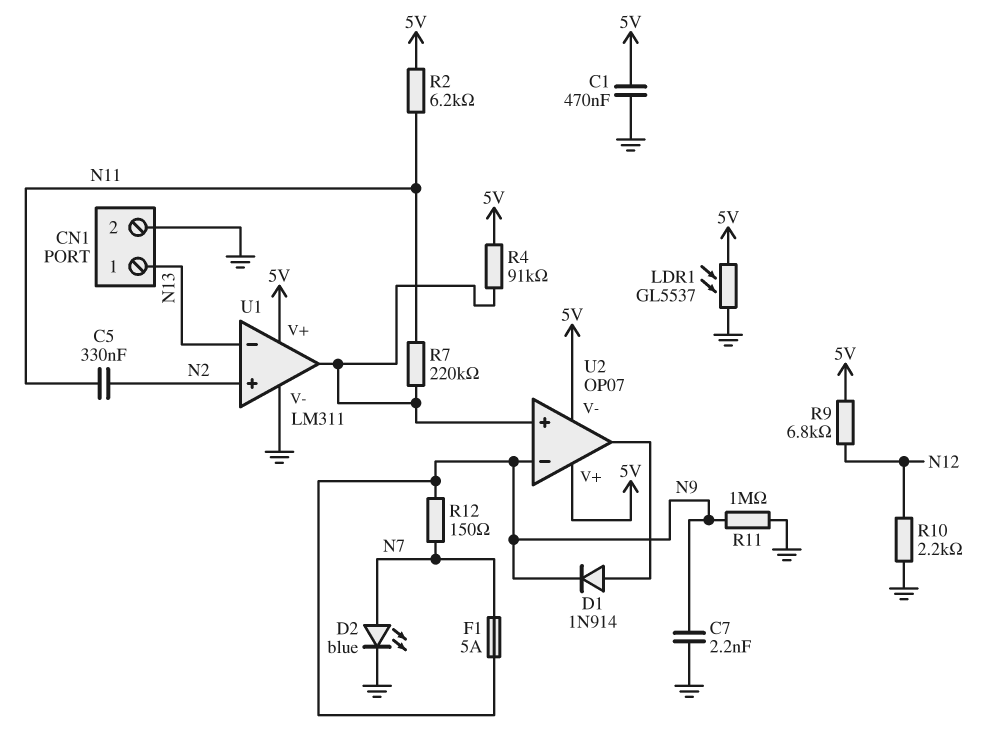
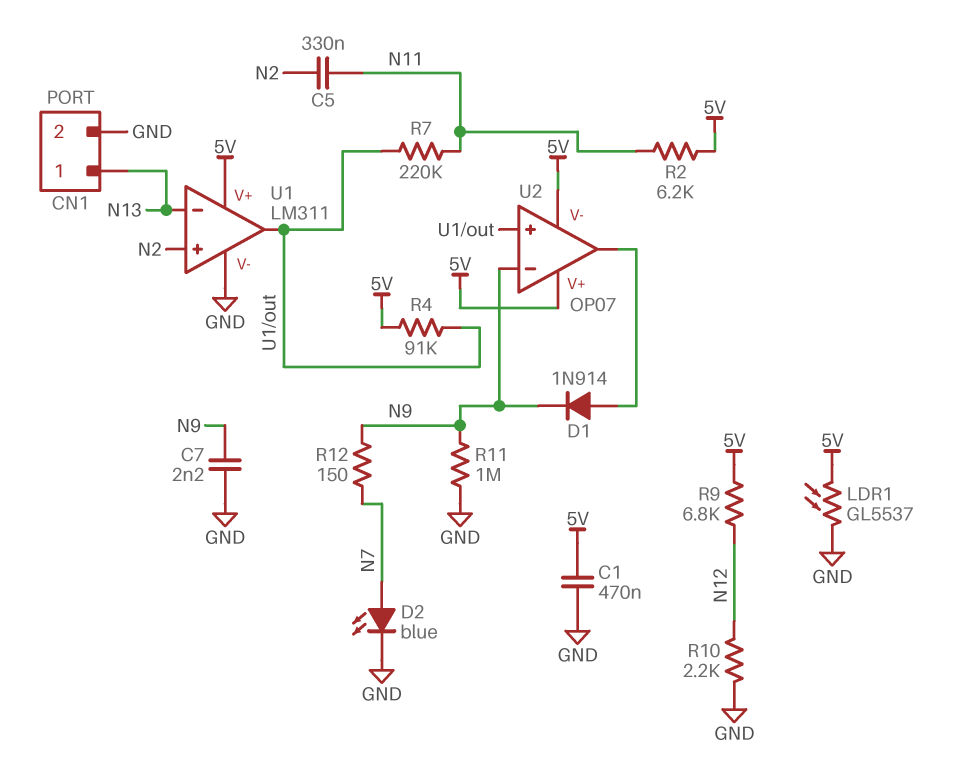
F1: 5A (N7, N9) -> none

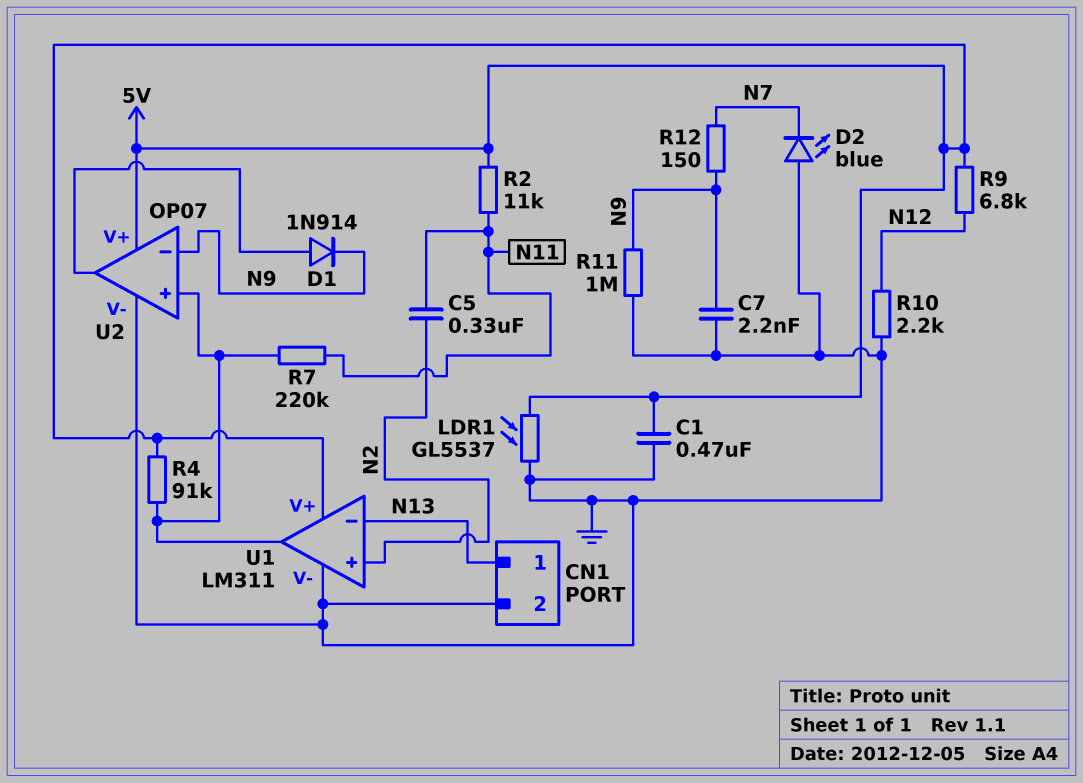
D2: LED blue (A N7, K GND) -> LED blue (A GND, K N7)
R2: 6.2k (5V, N11) -> 11k (5V, N11)
U2 pin V-: 5V -> GND

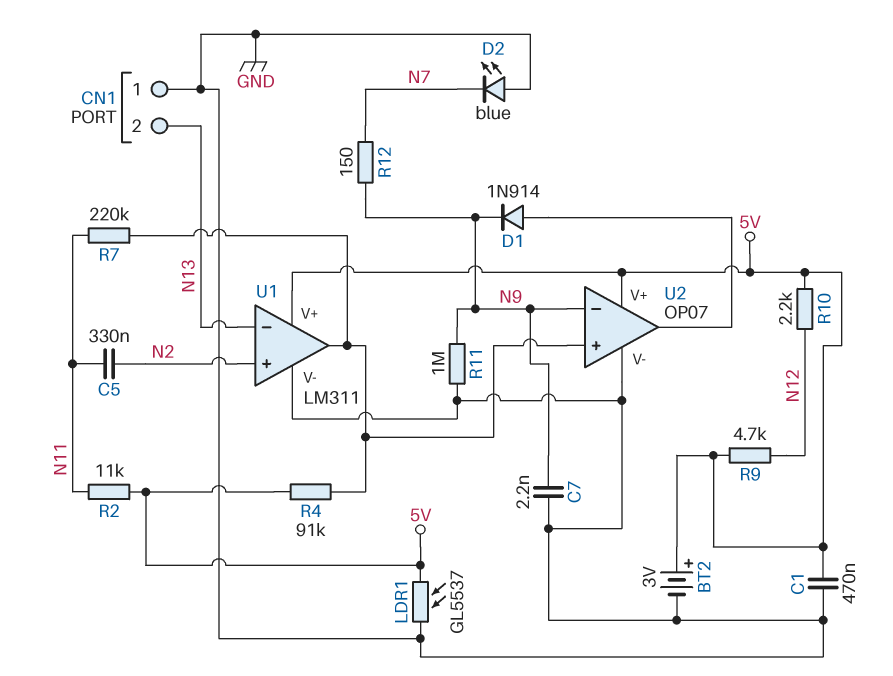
BT2: none -> 3V (plus 5V, minus GND)
CN1 pin 1: N13 -> GND
CN1 pin 2: GND -> N13
R9: 6.8k (5V, N12) -> 4.7k (5V, N12)
R10: 2.2k (GND, N12) -> 2.2k (5V, N12)

